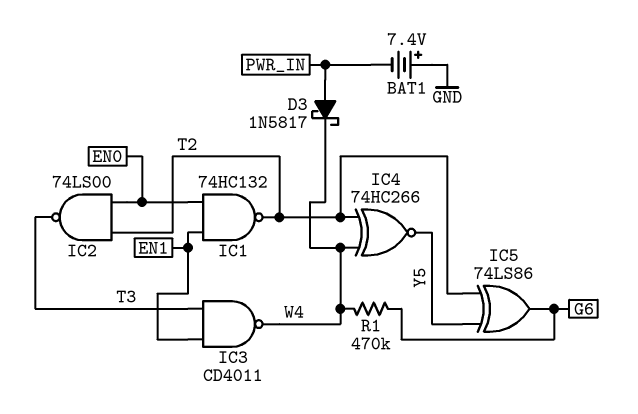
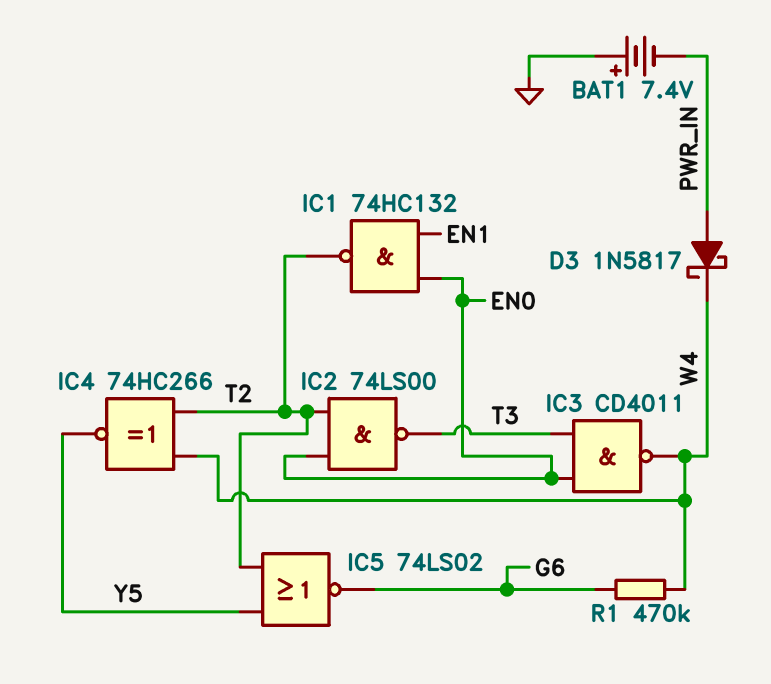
IC3: NAND CD4011 (in EN1, in T3, out W4) -> NAND CD4011 (in EN0, in T3, out W4)
IC5: XOR 74LS86 (in T2, in Y5, out G6) -> NOR 74LS02 (in T2, in Y5, out G6)

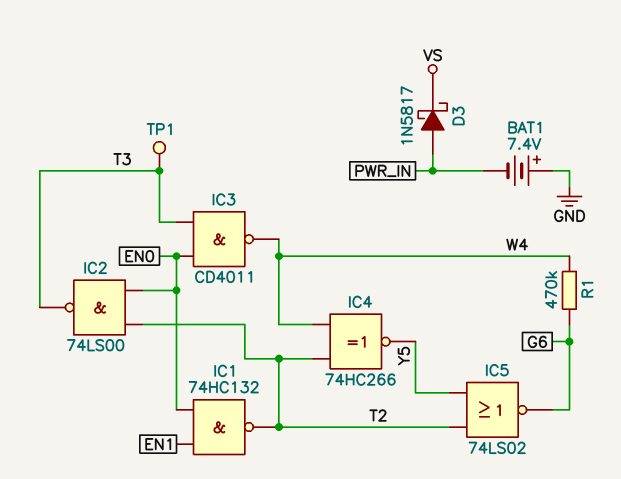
D3: schottky 1N5817 (A PWR_IN, K W4) -> schottky 1N5817 (A PWR_IN, K VS)
TP1: none -> test point (T3)

